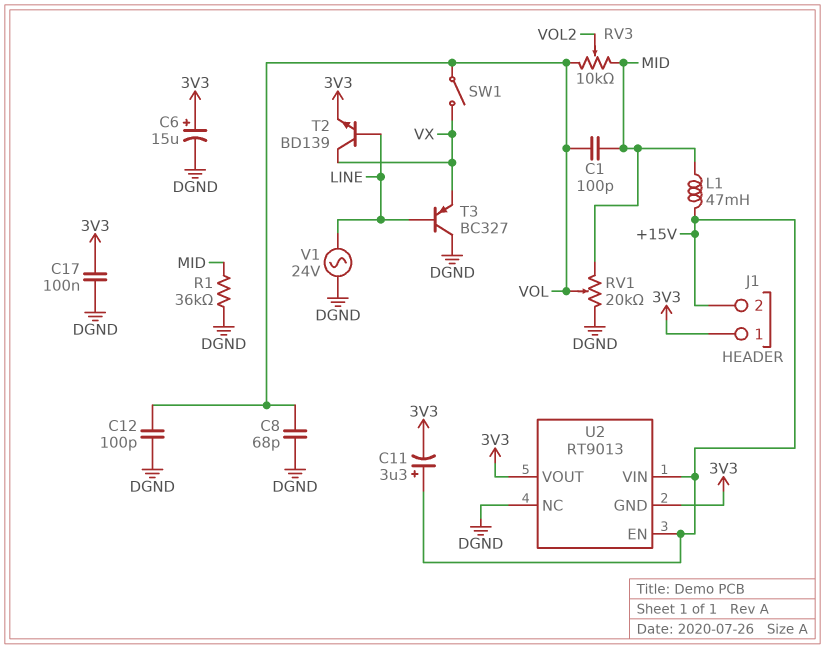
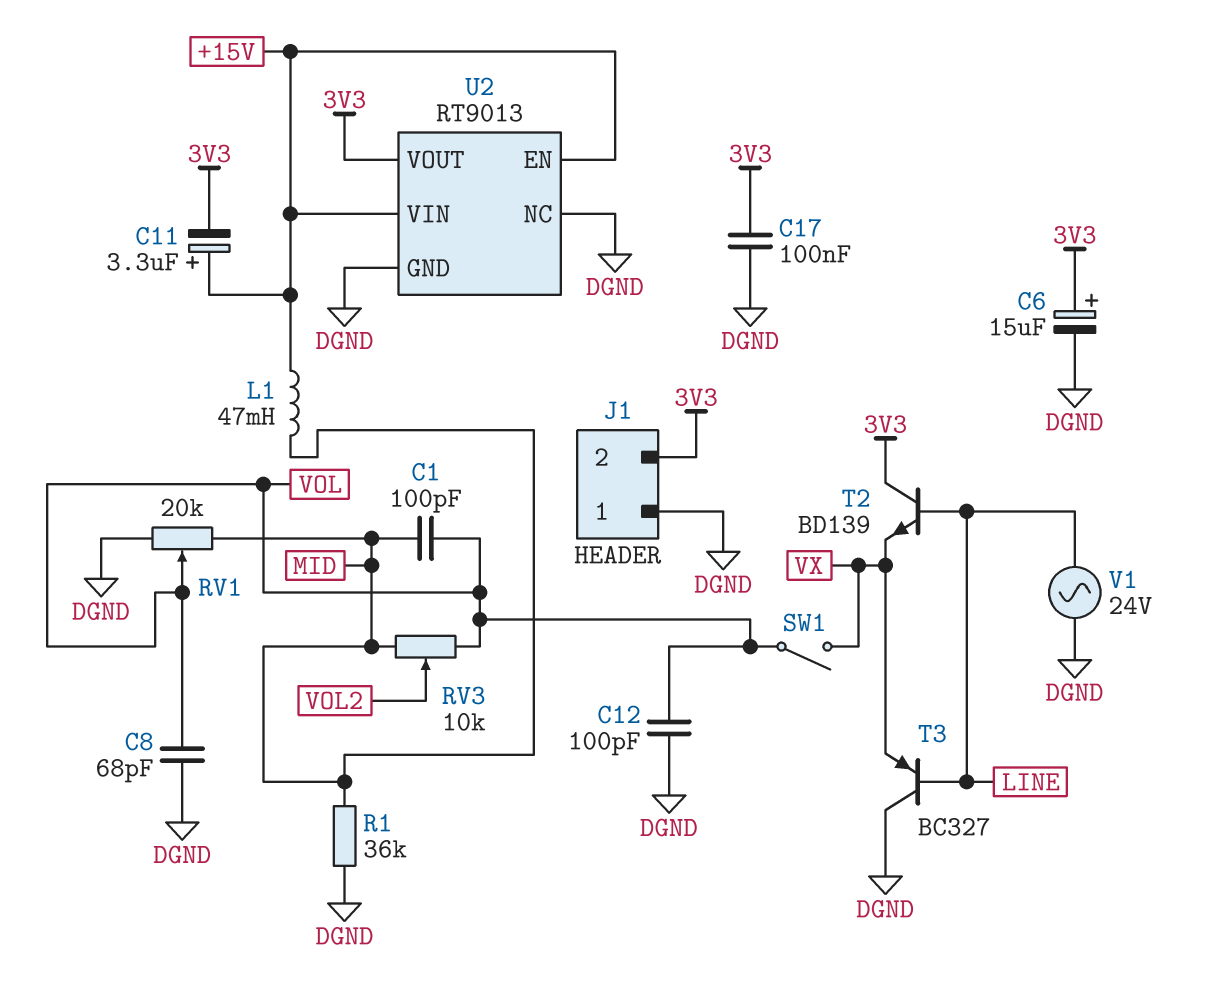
J1 pin 1: 3V3 -> DGND
J1 pin 2: +15V -> 3V3
T2: NPN BD139 (B LINE, C VX, E 3V3) -> NPN BD139 (B LINE, C 3V3, E VX)
U2 pin GND: 3V3 -> DGND

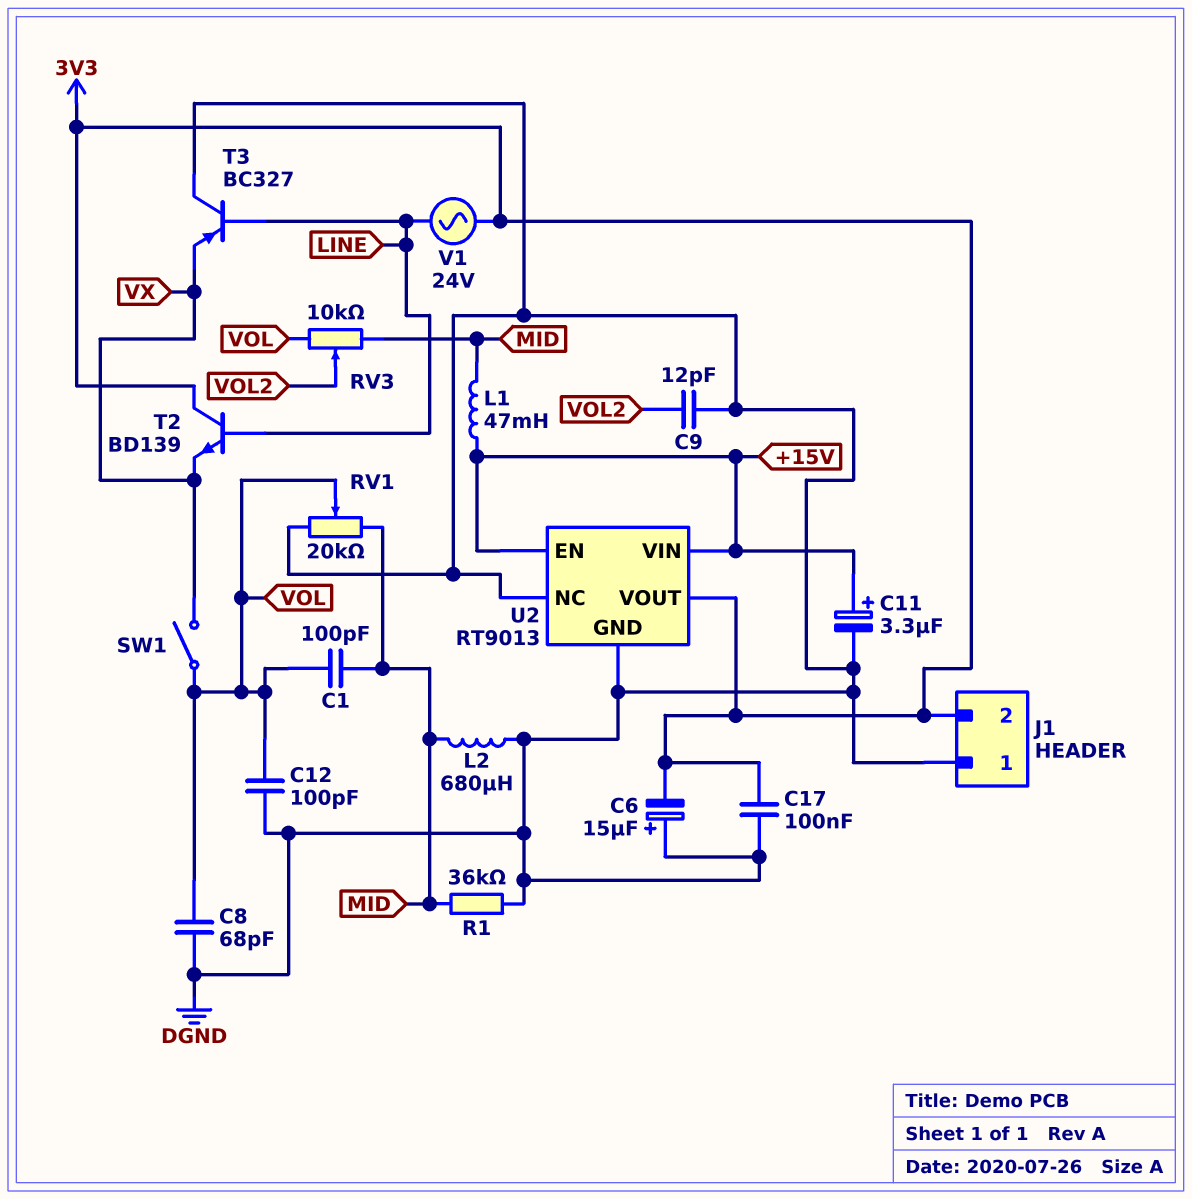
C6: 15uF (plus 3V3, minus DGND) -> 15uF (plus DGND, minus 3V3)
C9: none -> 12pF (DGND, VOL2)
C11: 3.3uF (plus +15V, minus 3V3) -> 3.3uF (plus +15V, minus DGND)
L2: none -> 680uH (DGND, MID)
V1: AC 24V (DGND, LINE) -> AC 24V (3V3, LINE)

